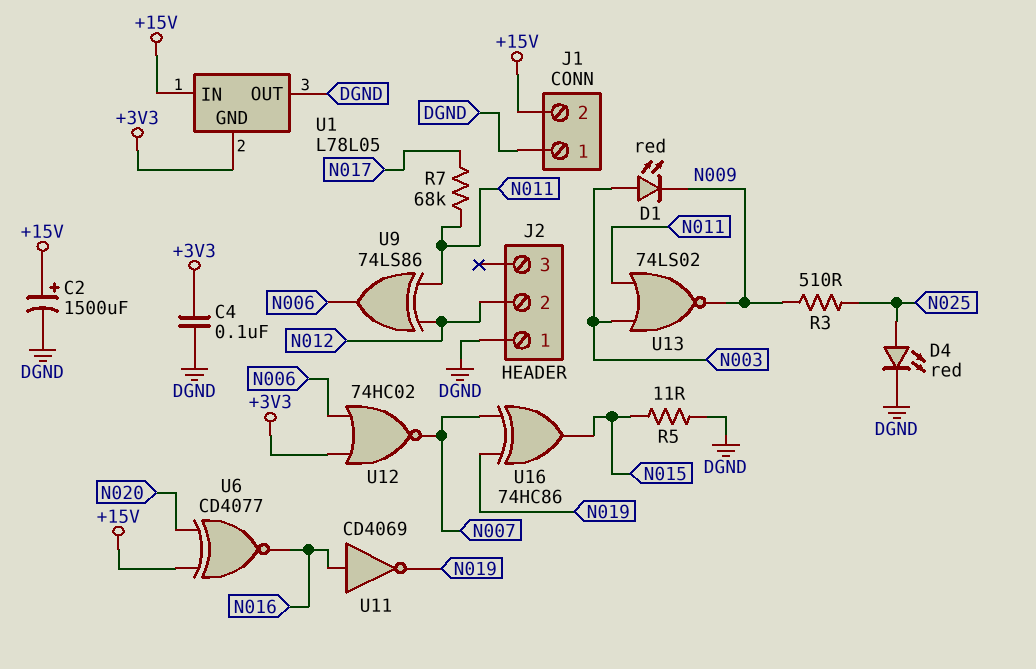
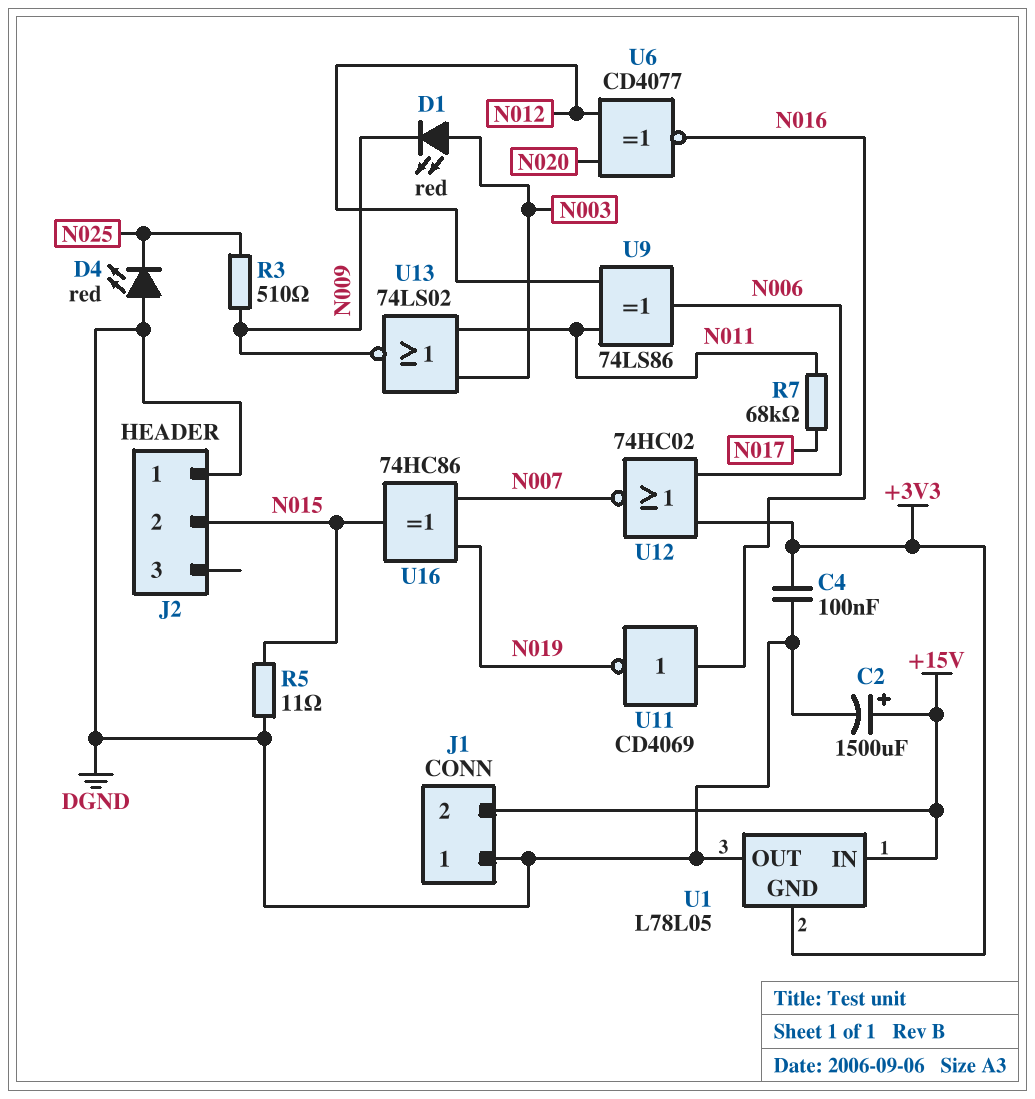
D4: LED red (A N025, K DGND) -> LED red (A DGND, K N025)
J2 pin 2: N012 -> N015
U6: XNOR CD4077 (in +15V, in N020, out N016) -> XNOR CD4077 (in N012, in N020, out N016)

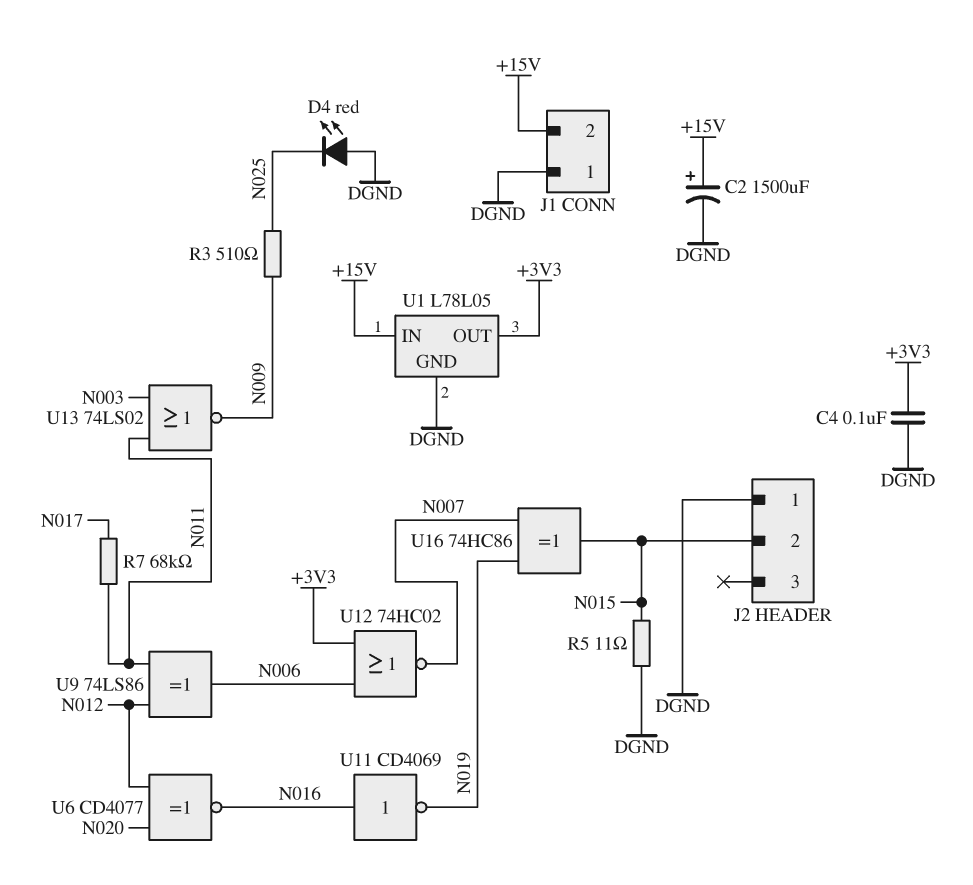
D1: LED red (A N003, K N009) -> none
U1 pin GND: +3V3 -> DGND
U1 pin OUT: DGND -> +3V3

